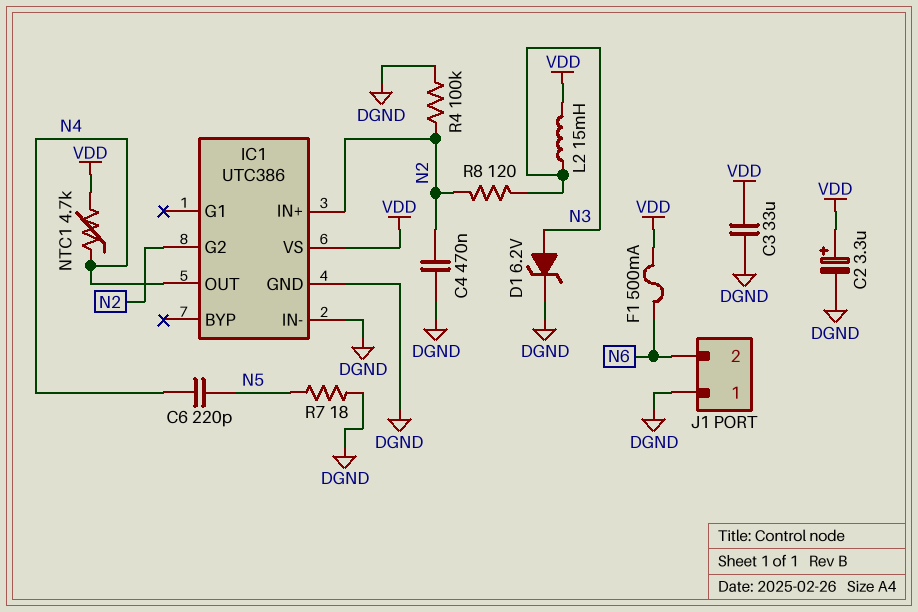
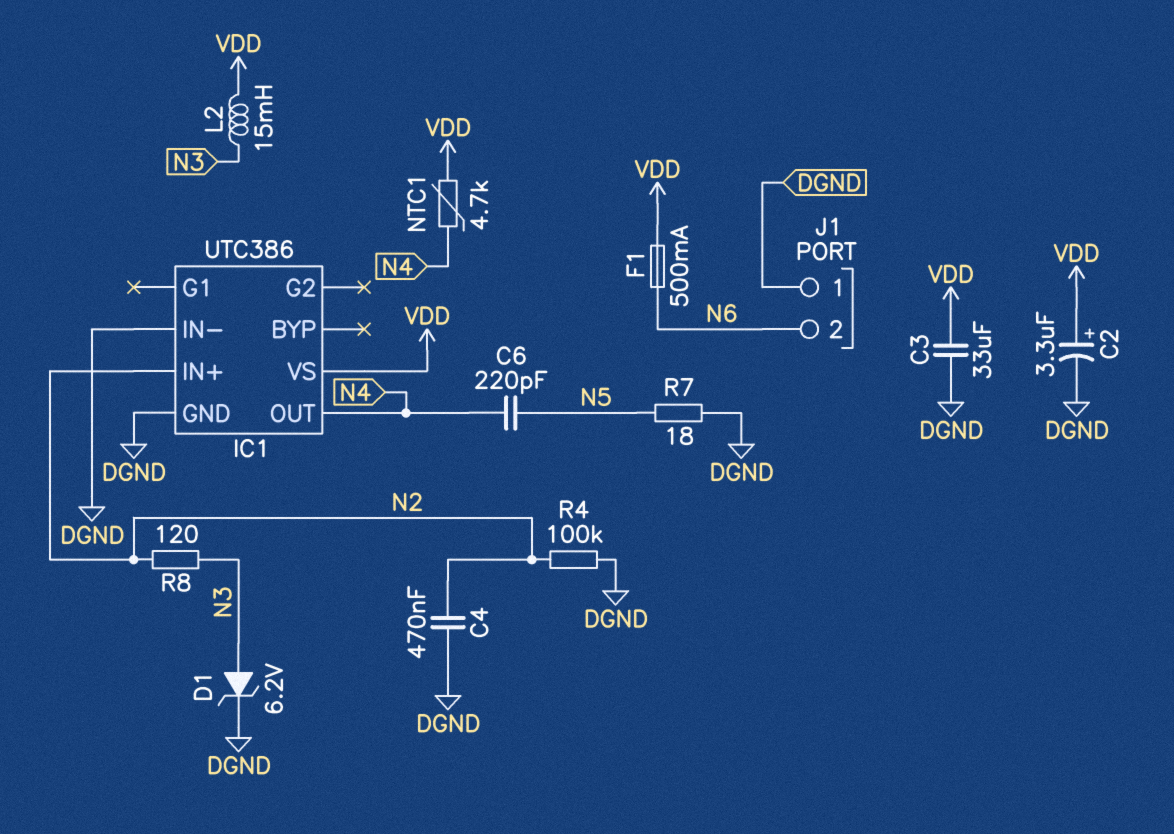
IC1 pin G2: N2 -> none

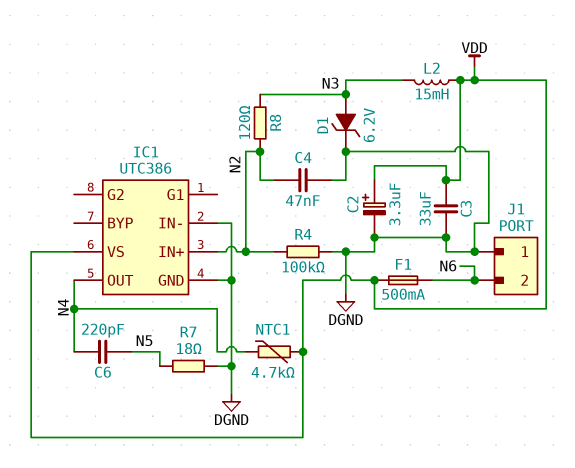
C4: 470nF (DGND, N2) -> 47nF (DGND, N2)

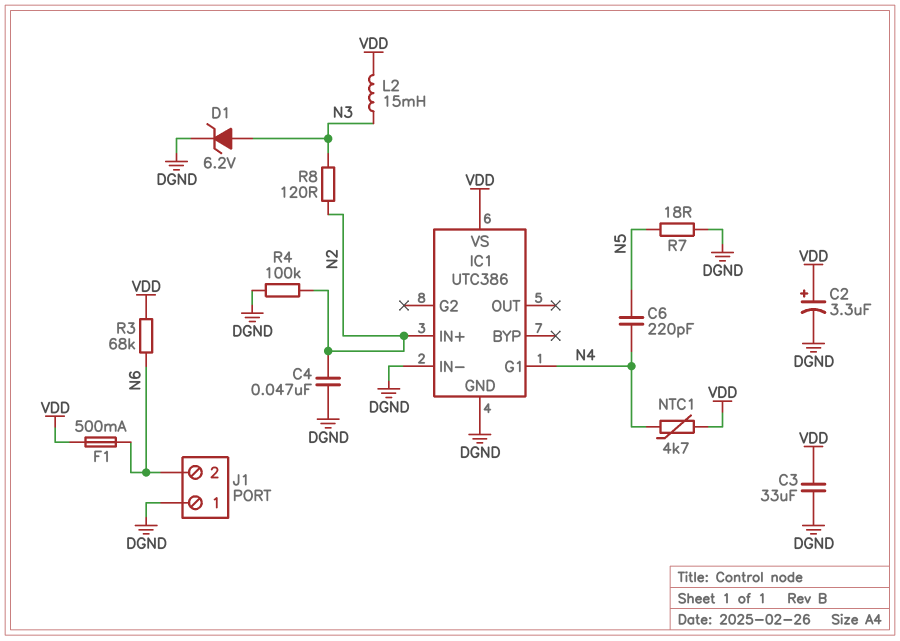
IC1 pin G1: none -> N4
IC1 pin OUT: N4 -> none
R3: none -> 68k (N6, VDD)

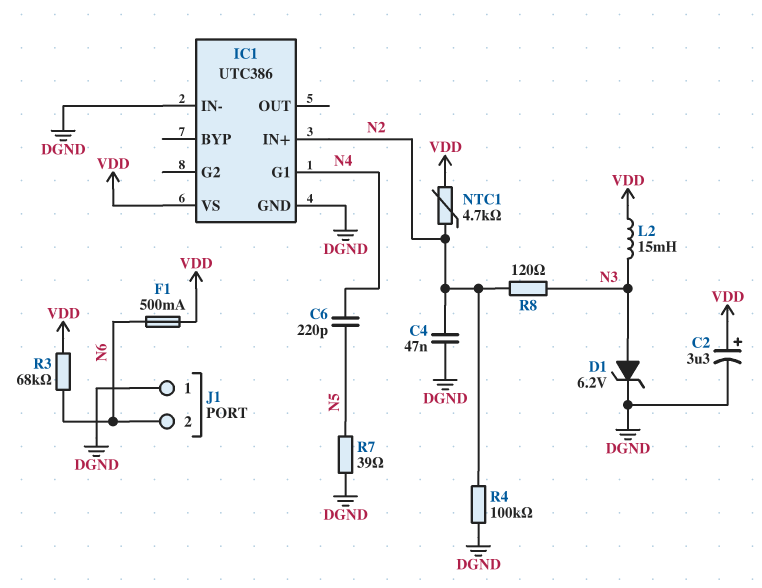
C3: 33uF (DGND, VDD) -> none
NTC1: 4.7k (N4, VDD) -> 4.7k (N2, VDD)
R7: 18 (DGND, N5) -> 39 (DGND, N5)

